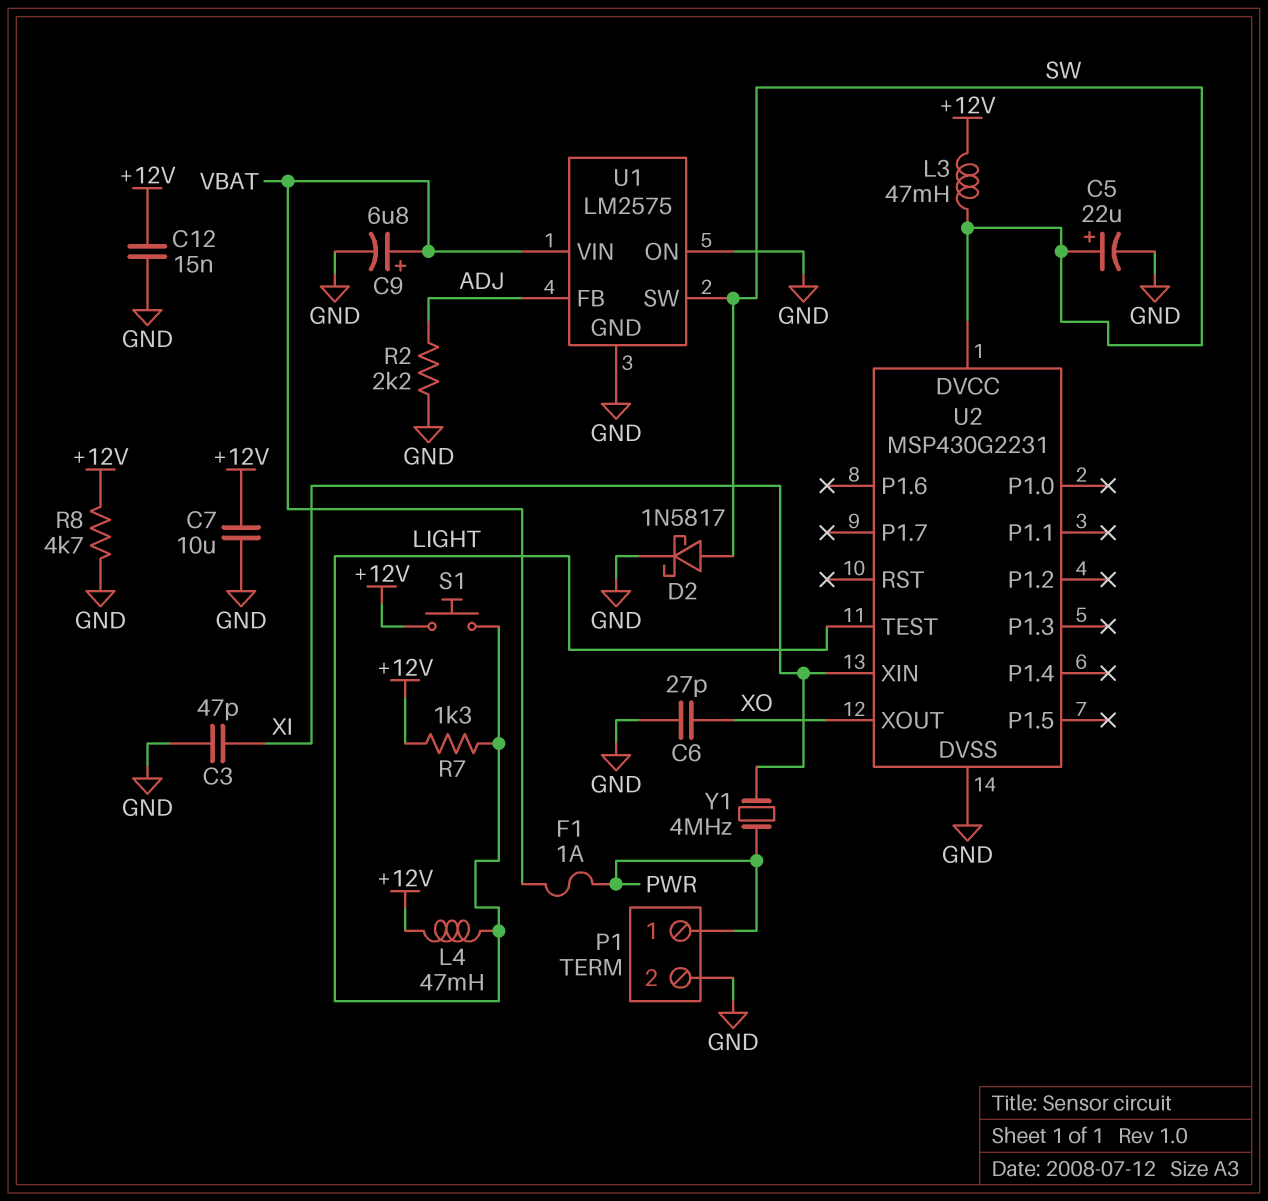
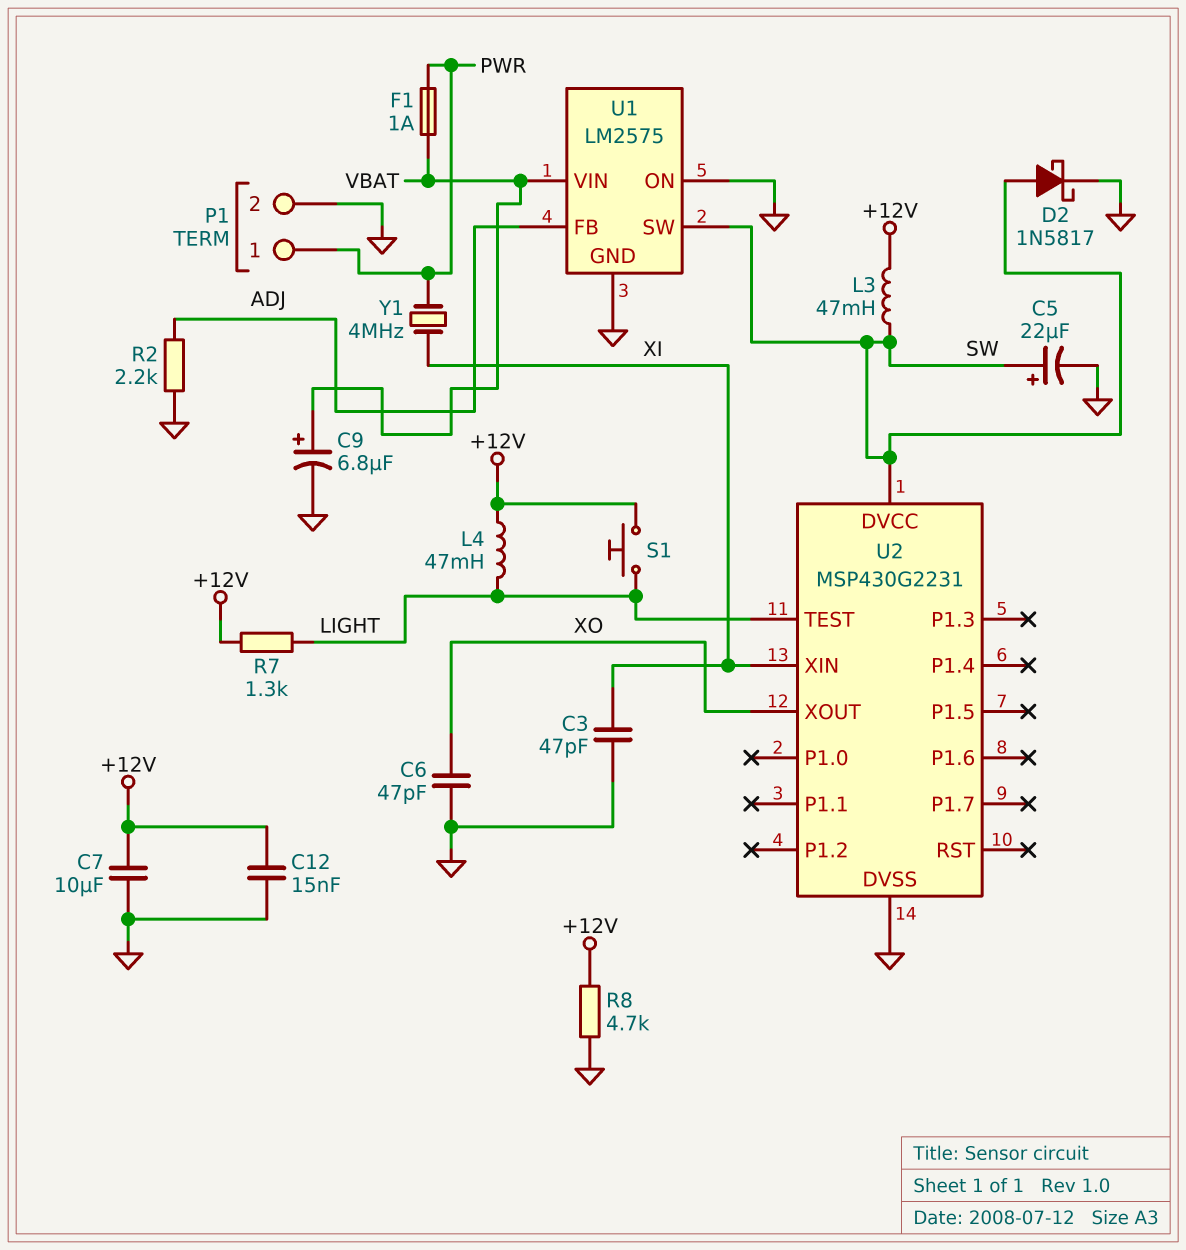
C6: 27pF (GND, XO) -> 47pF (GND, XO)

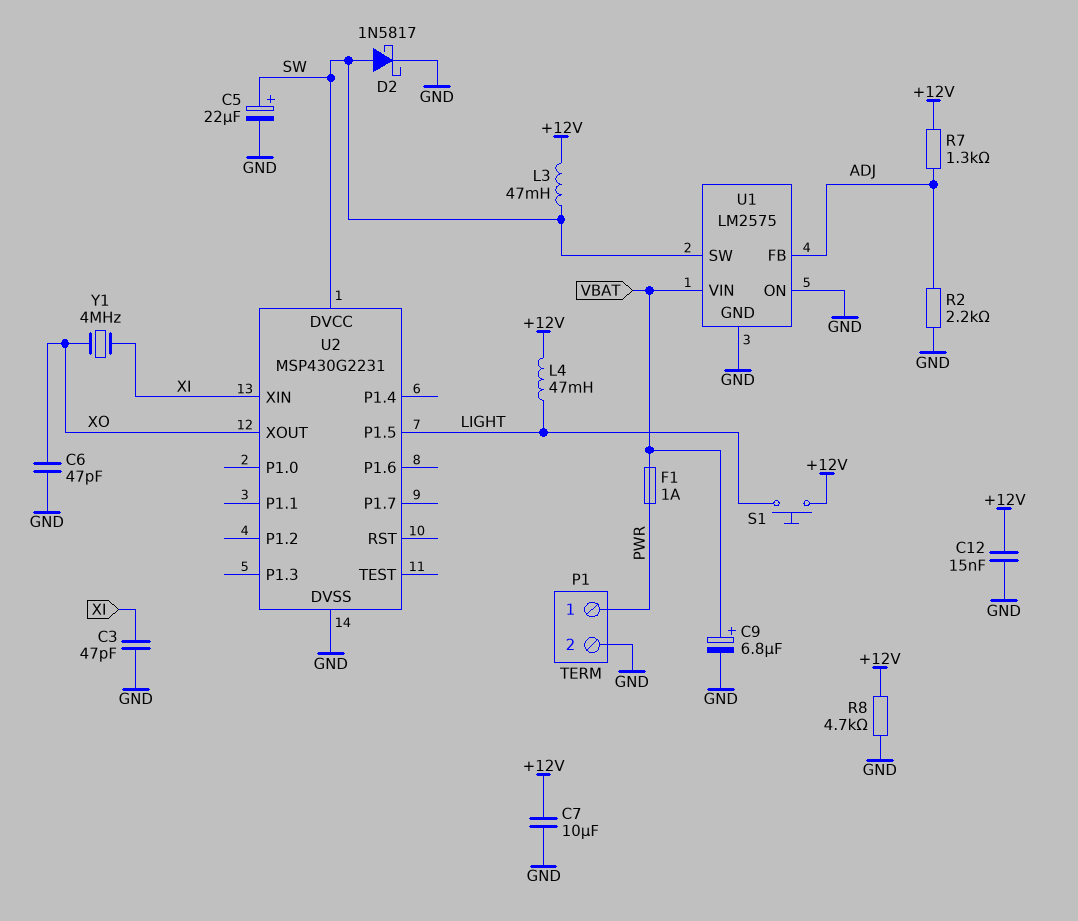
R7: 1.3k (+12V, LIGHT) -> 1.3k (+12V, ADJ)
U2 pin P1.5: none -> LIGHT
U2 pin TEST: LIGHT -> none
Y1: 4MHz (PWR, XI) -> 4MHz (XI, XO)

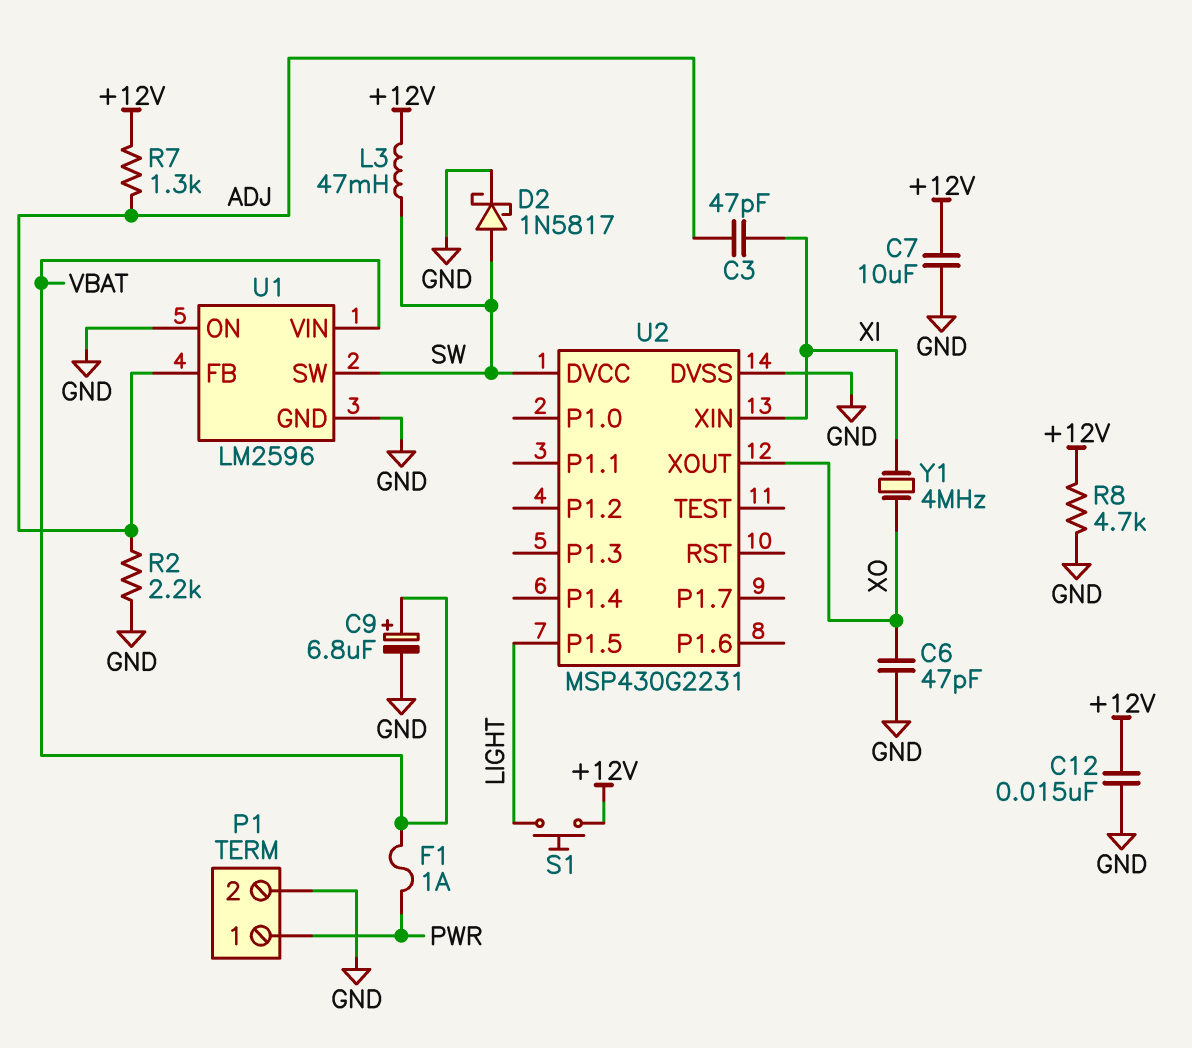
C3: 47pF (GND, XI) -> 47pF (ADJ, XI)
C5: 22uF (plus SW, minus GND) -> none
L4: 47mH (+12V, LIGHT) -> none
U1: LM2575 -> LM2596

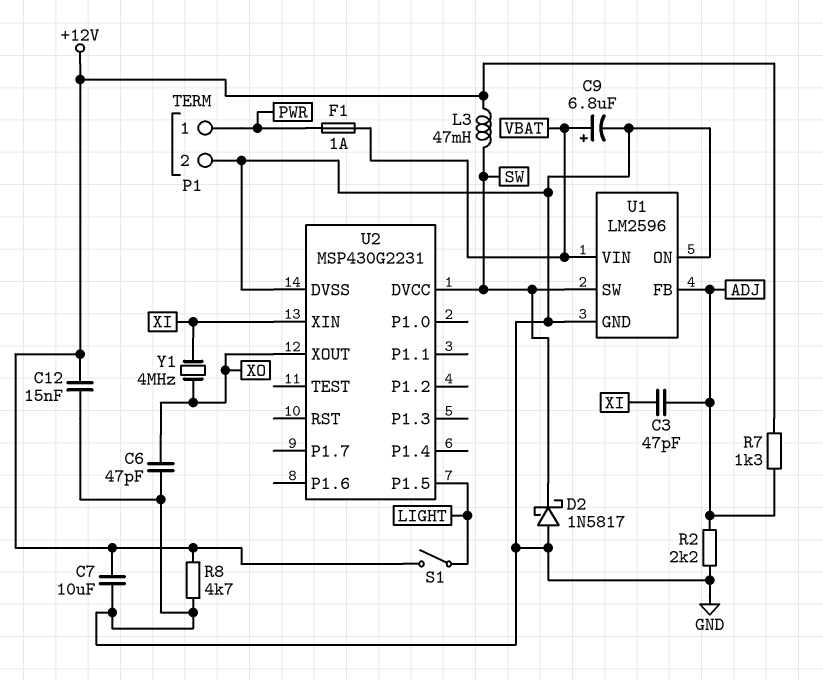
D2: schottky 1N5817 (A SW, K GND) -> schottky 1N5817 (A GND, K SW)
S1: button (+12V, LIGHT) -> switch (+12V, LIGHT)

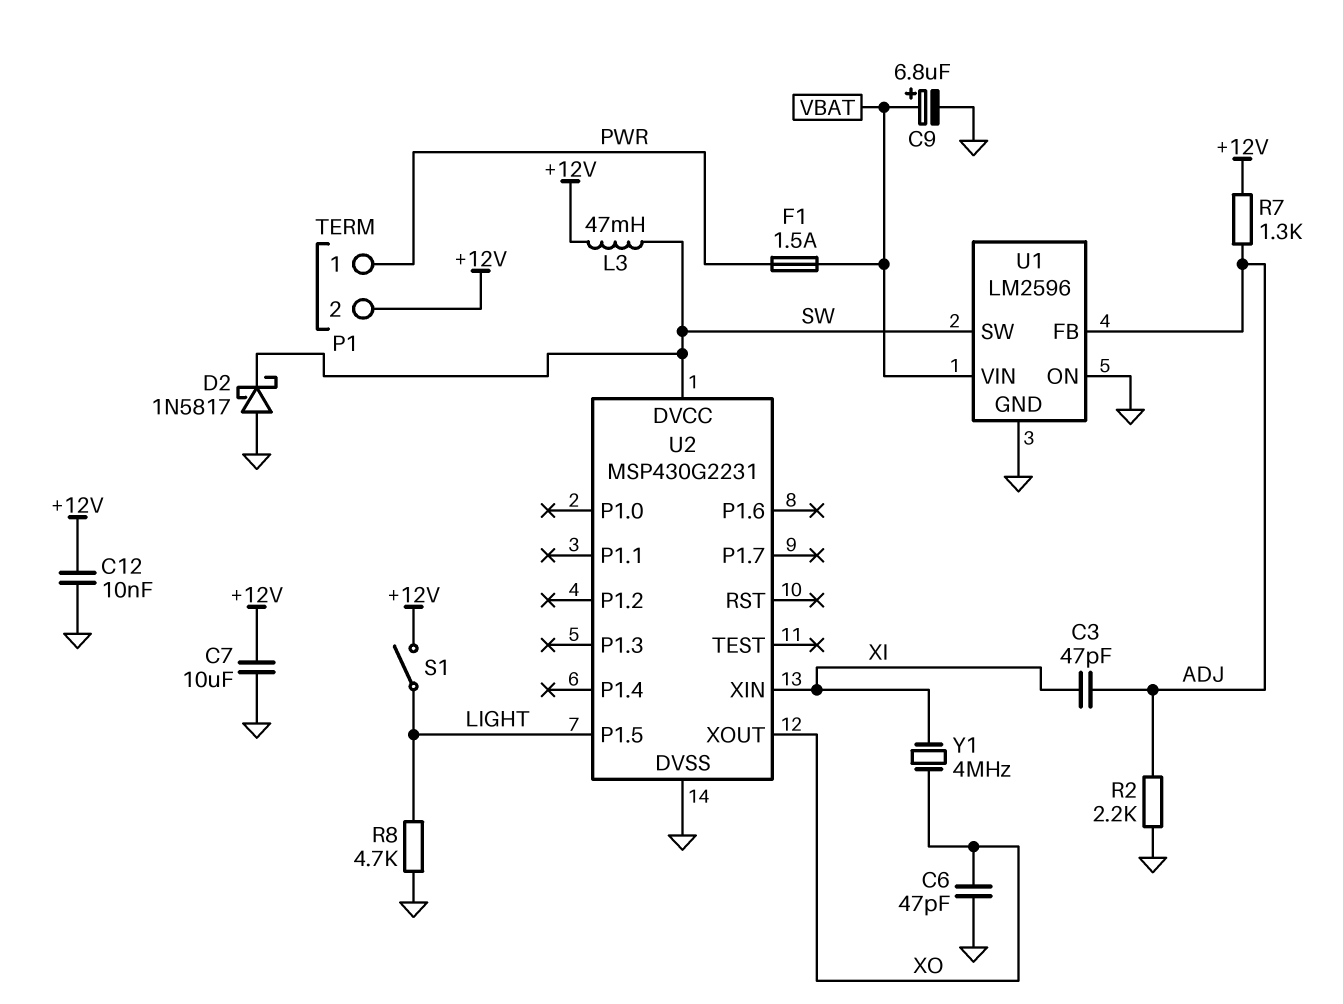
C12: 15nF (+12V, GND) -> 10nF (+12V, GND)
F1: 1A (PWR, VBAT) -> 1.5A (PWR, VBAT)
P1 pin 2: GND -> +12V
R8: 4.7k (+12V, GND) -> 4.7k (GND, LIGHT)

